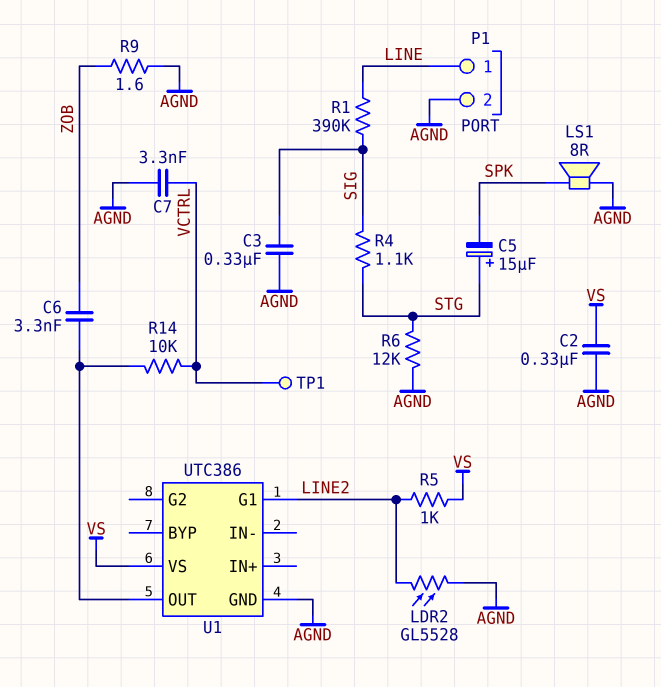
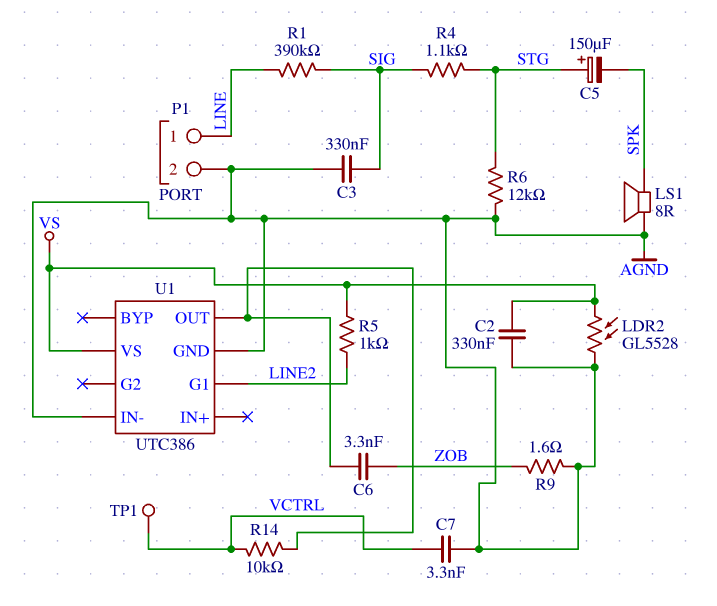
C5: 15uF (plus STG, minus SPK) -> 150uF (plus STG, minus SPK)
LDR2: GL5528 (AGND, LINE2) -> GL5528 (AGND, VS)
U1 pin IN-: none -> AGND

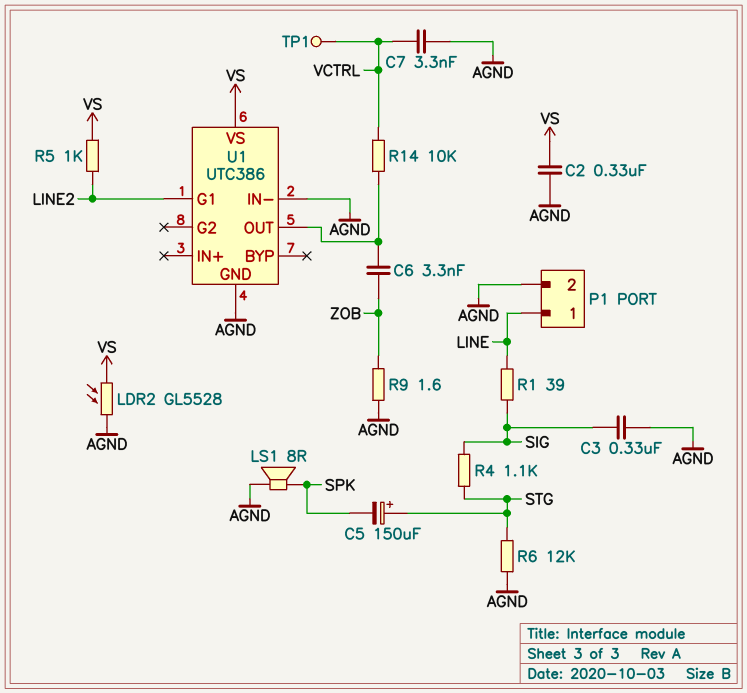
R1: 390k (LINE, SIG) -> 39 (LINE, SIG)

